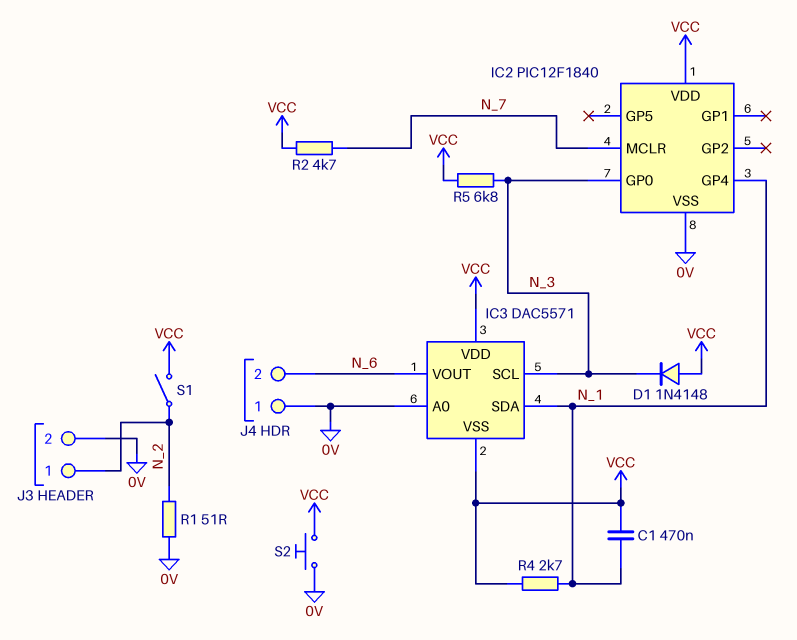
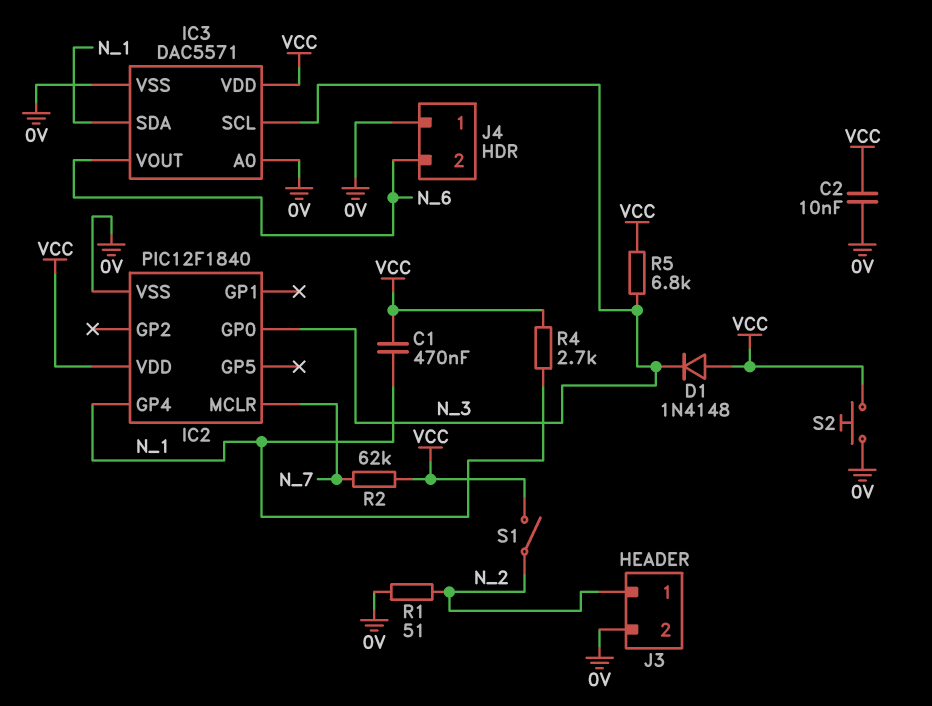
C2: none -> 10nF (0V, VCC)
IC3 pin VSS: VCC -> 0V
R2: 4.7k (N_7, VCC) -> 62k (N_7, VCC)

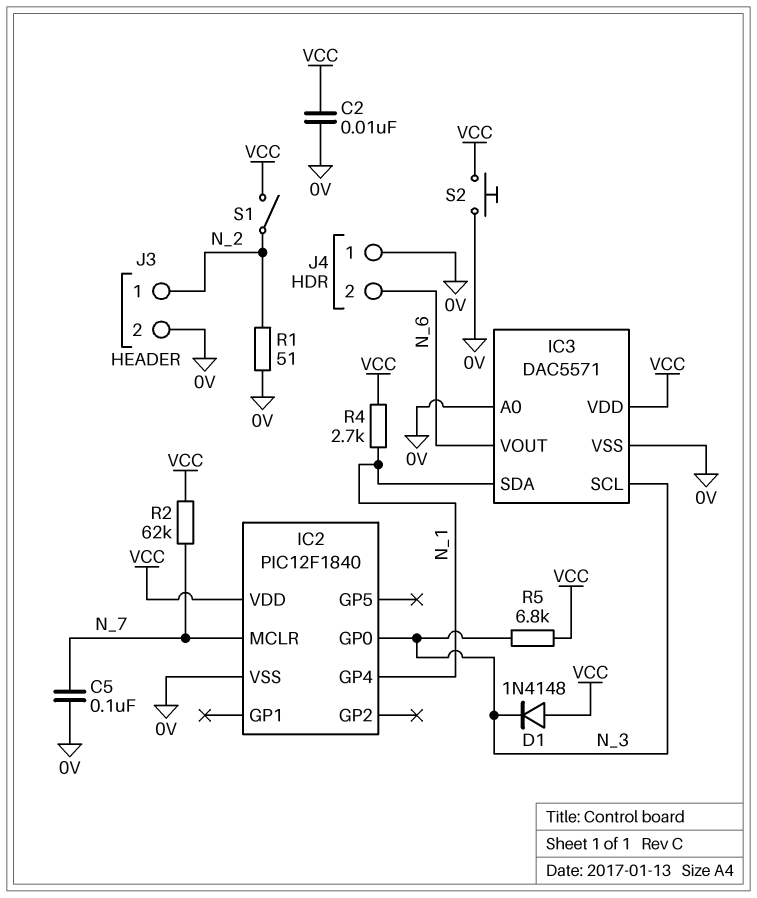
C1: 470nF (N_1, VCC) -> none
C5: none -> 100nF (0V, N_7)

